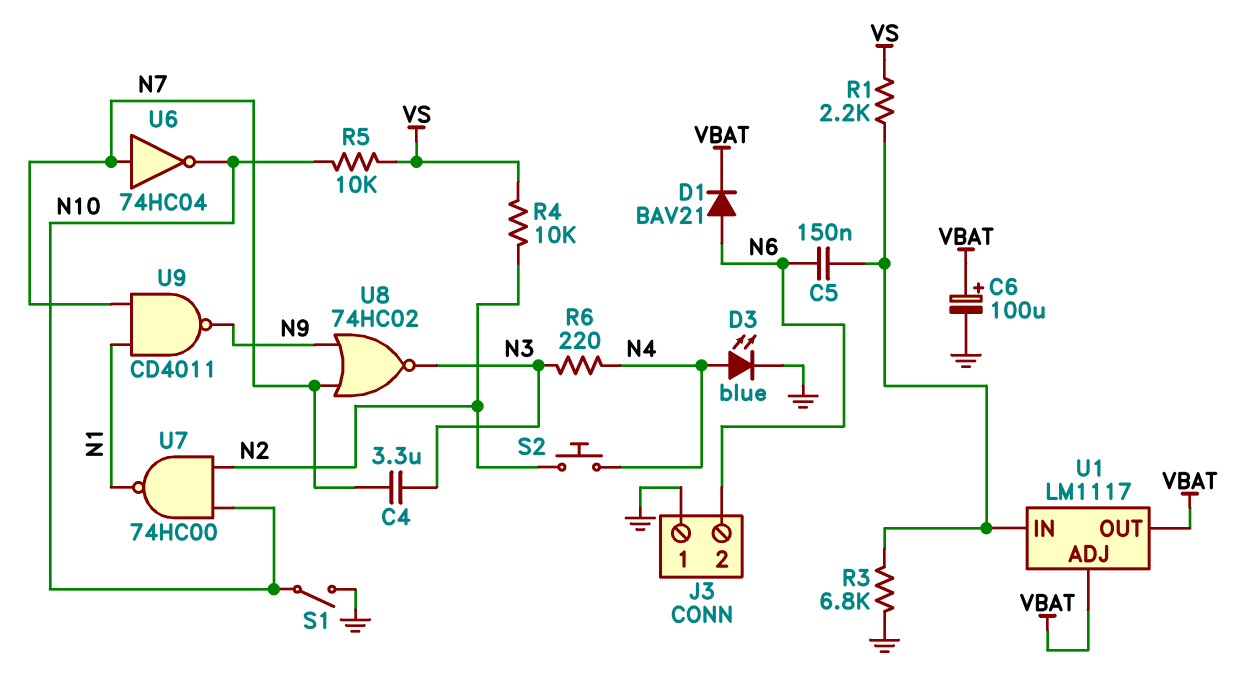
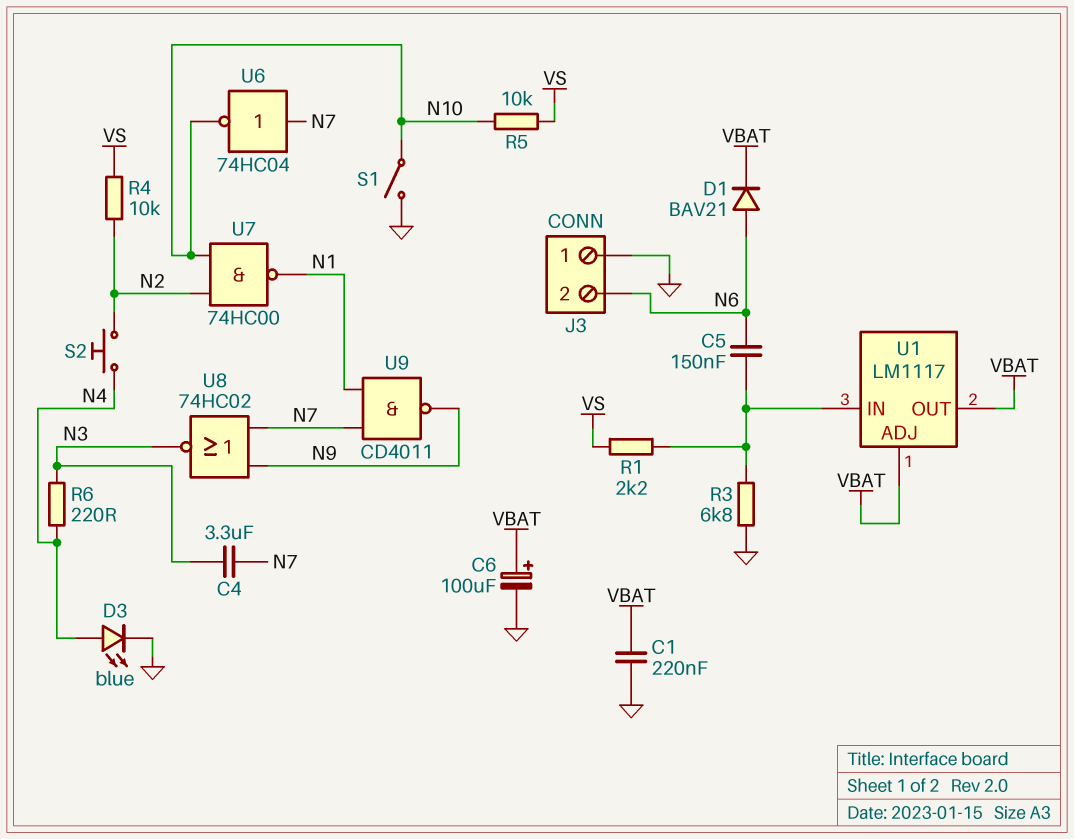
C1: none -> 220nF (GND, VBAT)

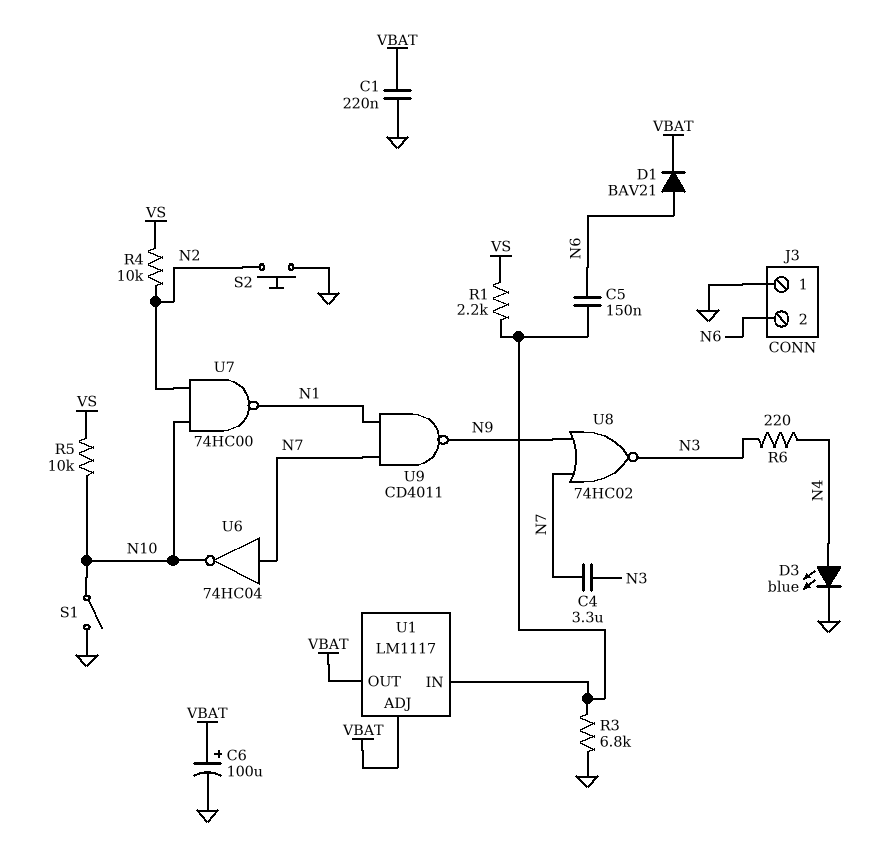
S2: button (N2, N4) -> button (GND, N2)

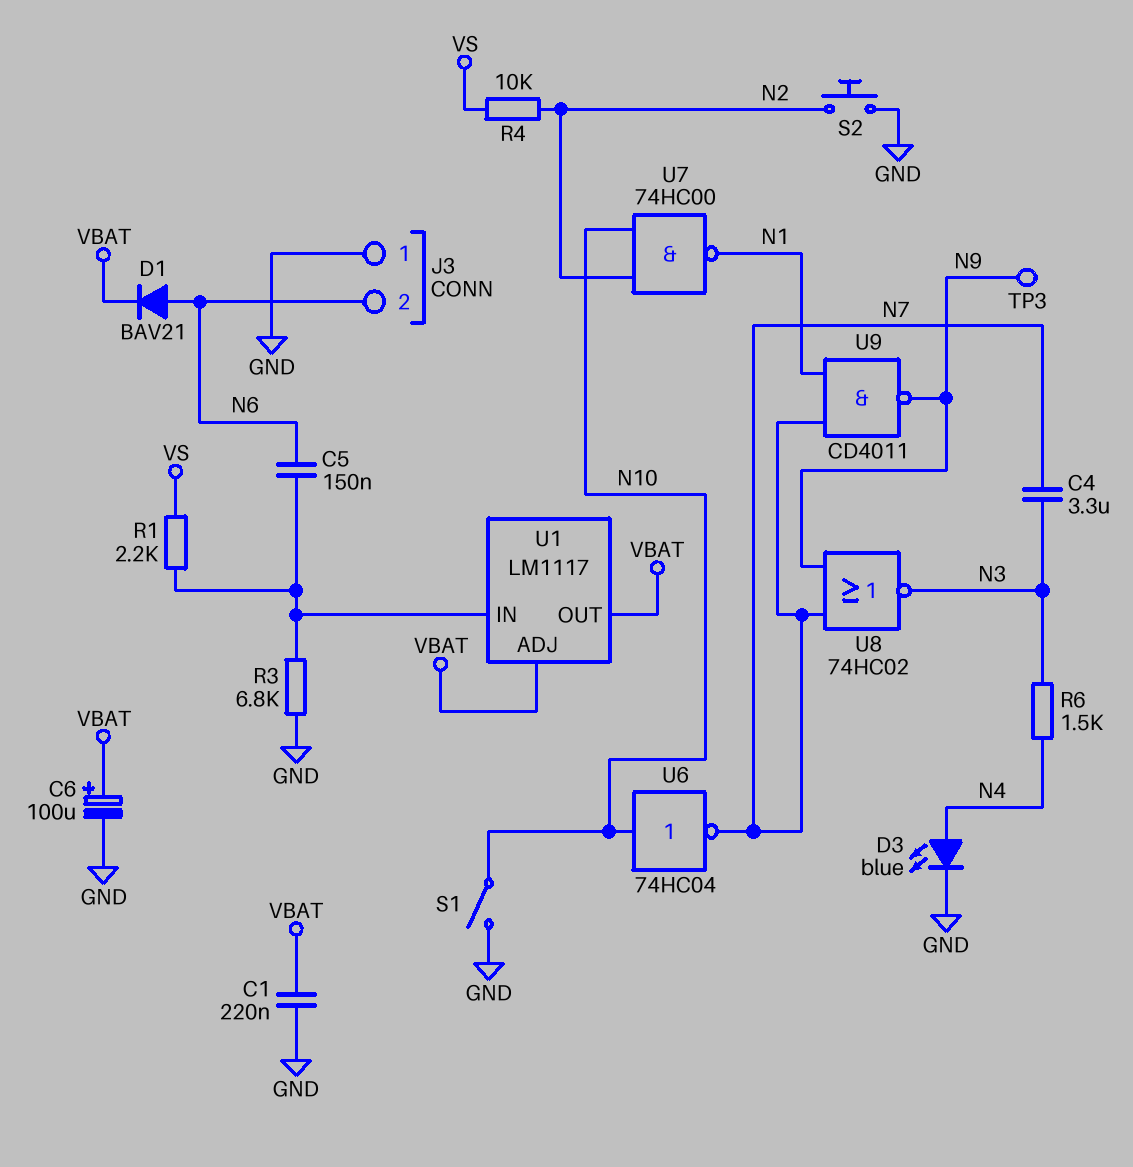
R5: 10k (N10, VS) -> none
R6: 220 (N3, N4) -> 1.5k (N3, N4)
TP3: none -> test point (N9)
U6: NOT 74HC04 (in N7, out N10) -> NOT 74HC04 (in N10, out N7)

